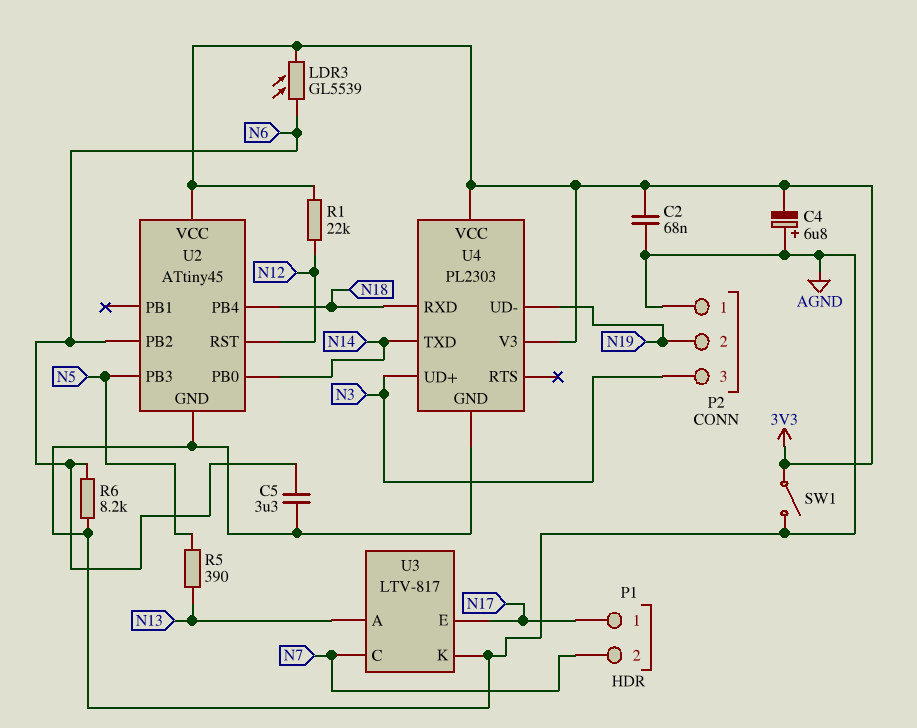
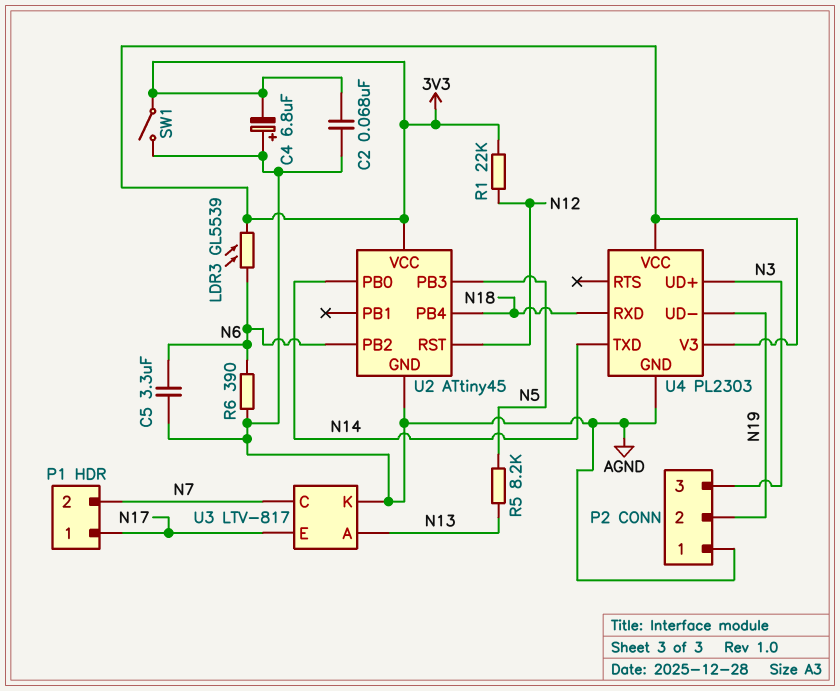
R5: 390 (N5, N13) -> 8.2k (N5, N13)
R6: 8.2k (AGND, N6) -> 390 (AGND, N6)

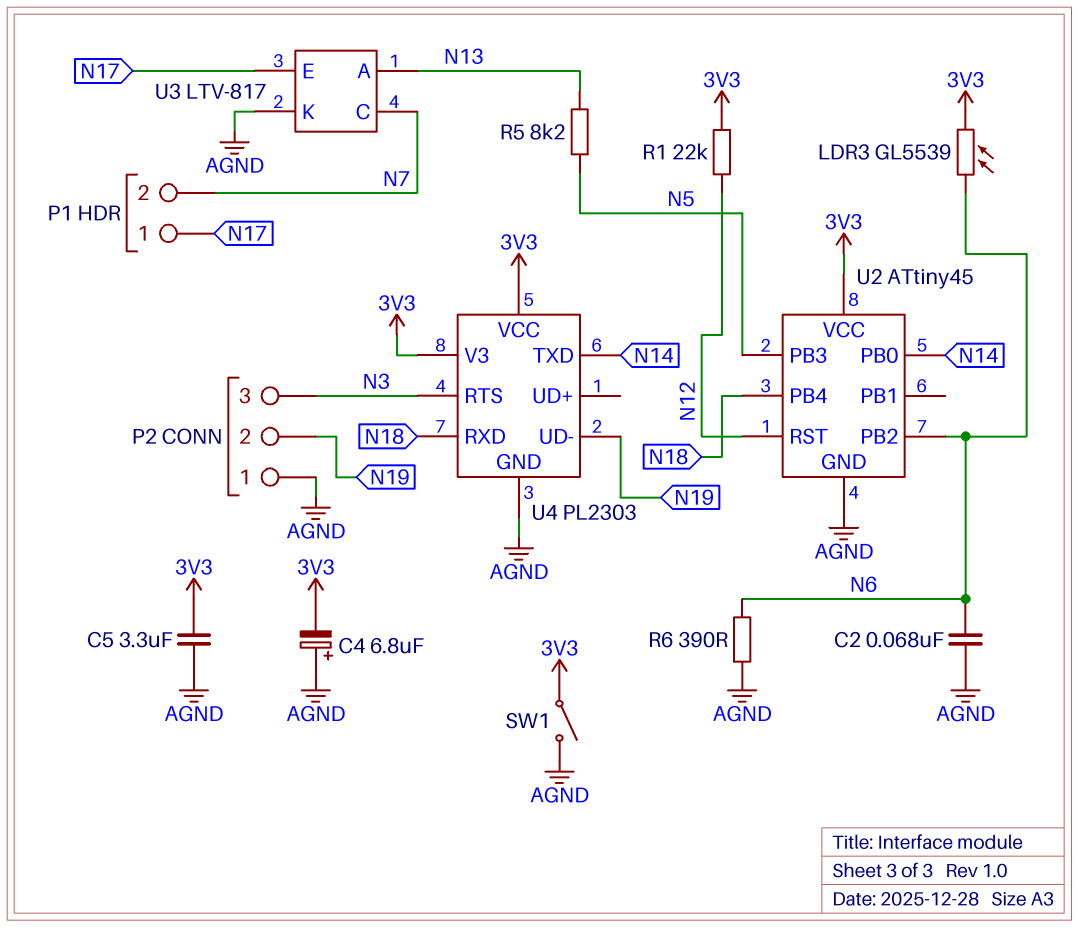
C2: 68nF (3V3, AGND) -> 68nF (AGND, N6)
C5: 3.3uF (AGND, N6) -> 3.3uF (3V3, AGND)
U4 pin RTS: none -> N3
U4 pin UD+: N3 -> none

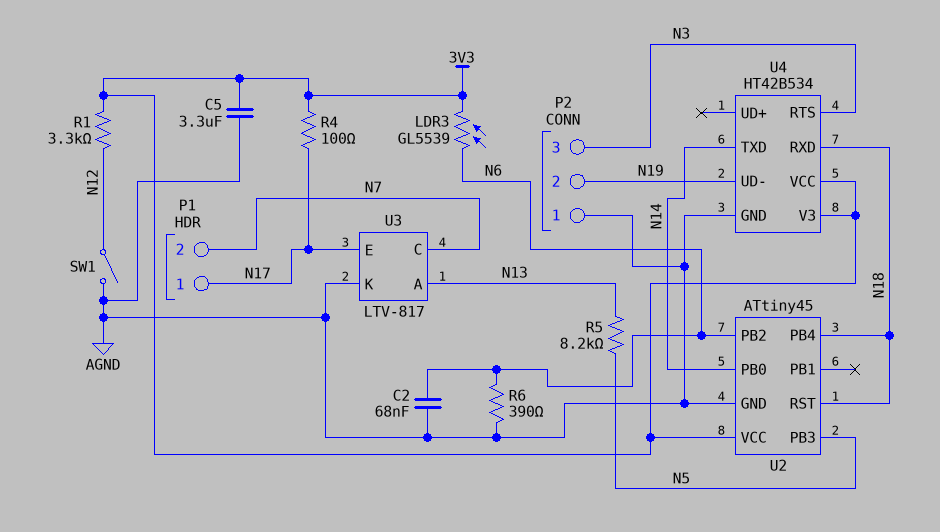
C4: 6.8uF (plus AGND, minus 3V3) -> none
R1: 22k (3V3, N12) -> 3.3k (3V3, N12)
R4: none -> 100 (3V3, N17)
SW1: switch (3V3, AGND) -> switch (AGND, N12)
U2 pin RST: N12 -> N18
U4: PL2303 -> HT42B534

